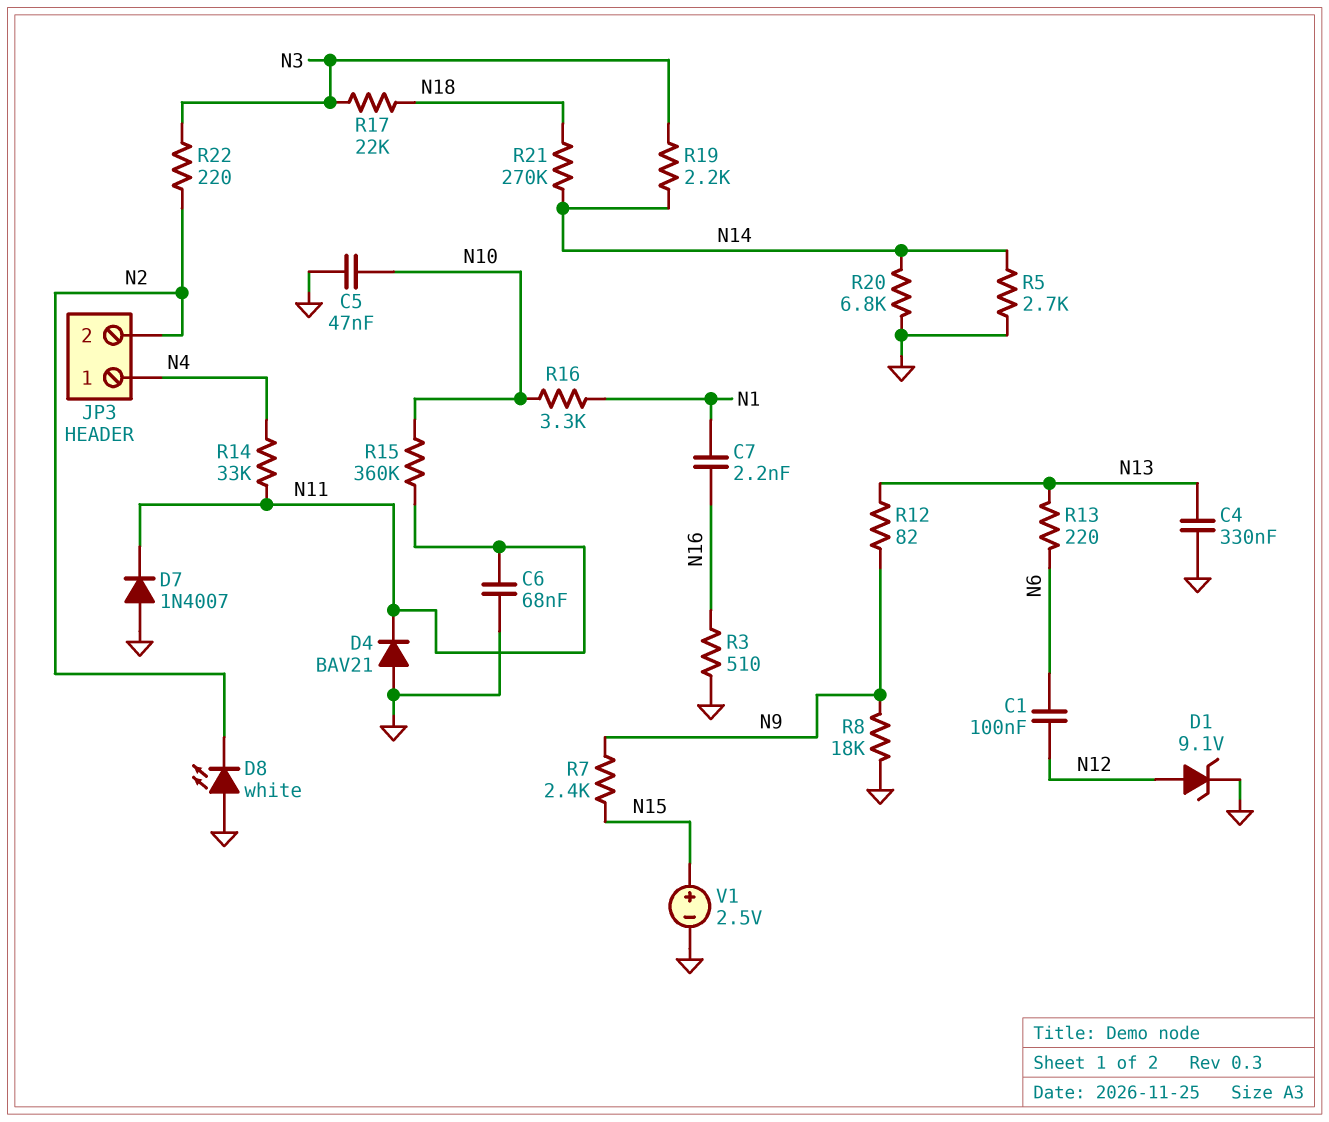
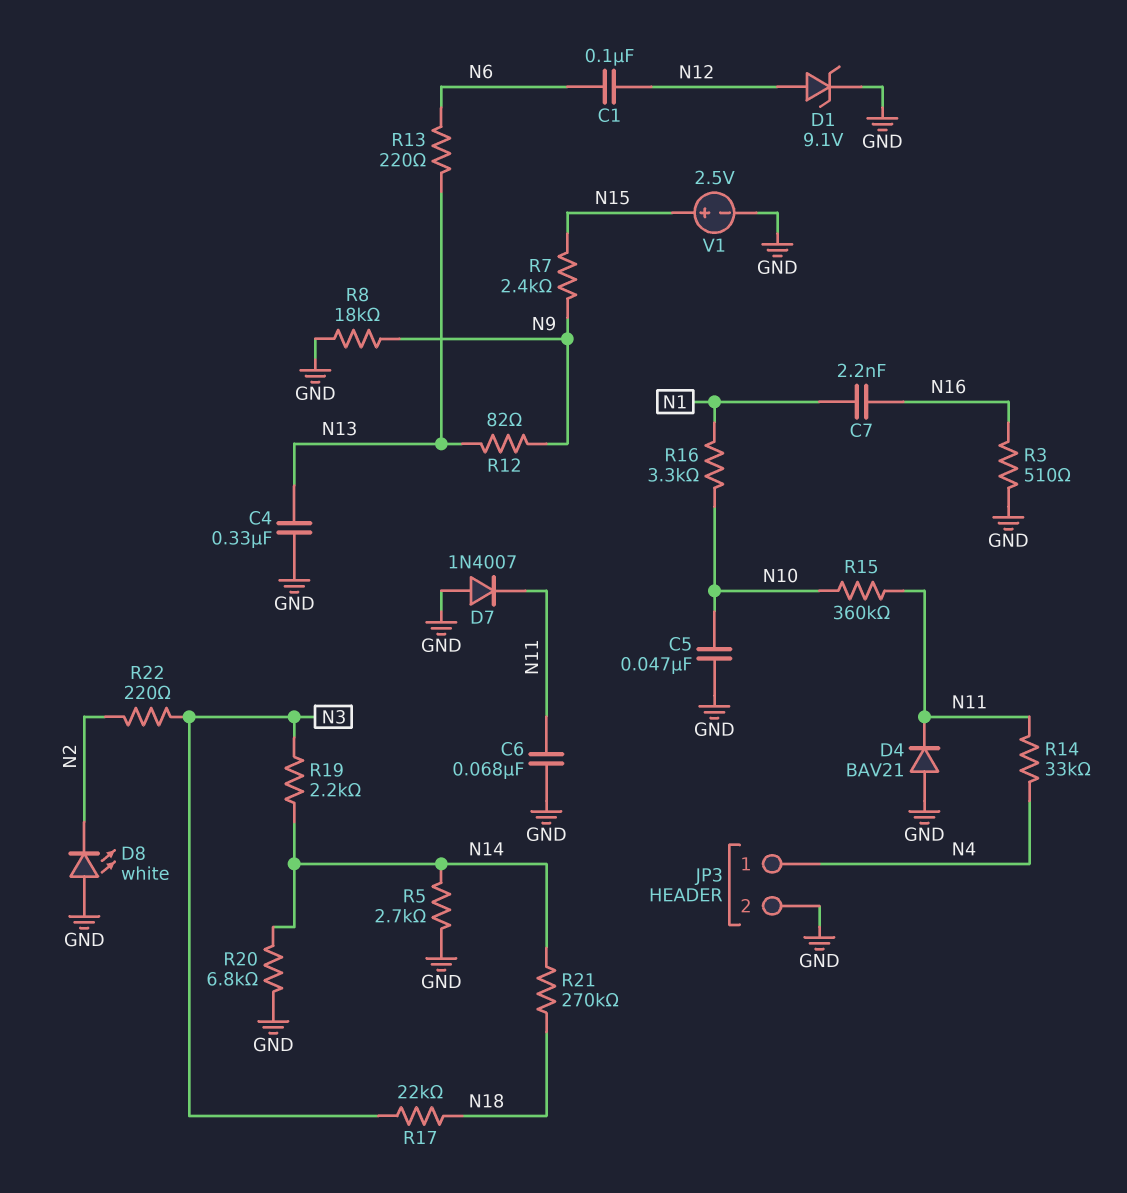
JP3 pin 2: N2 -> GND

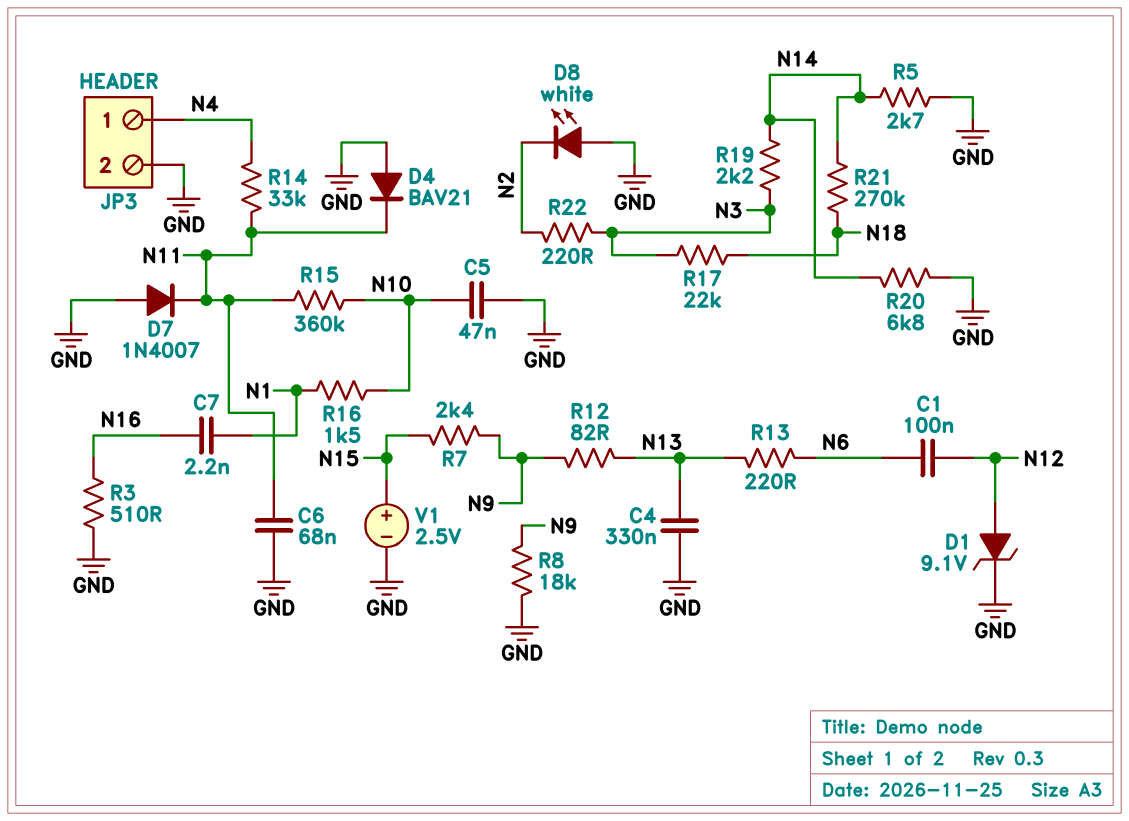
R16: 3.3k (N1, N10) -> 1.5k (N1, N10)

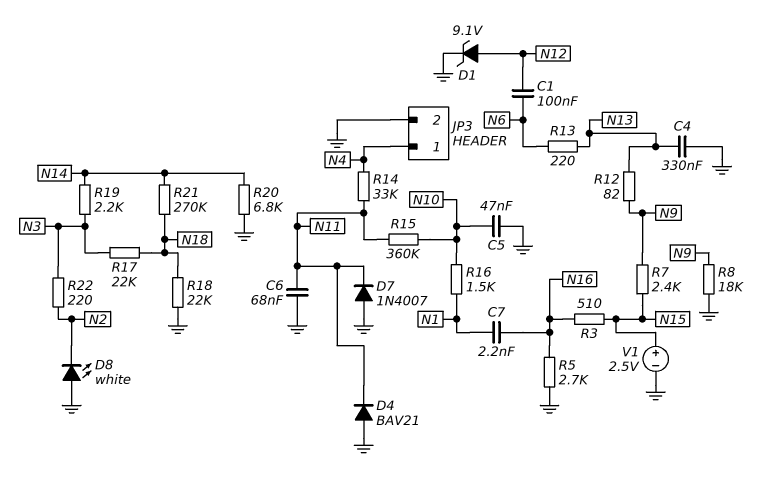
R3: 510 (GND, N16) -> 510 (N15, N16)
R5: 2.7k (GND, N14) -> 2.7k (GND, N16)
R18: none -> 22k (GND, N18)

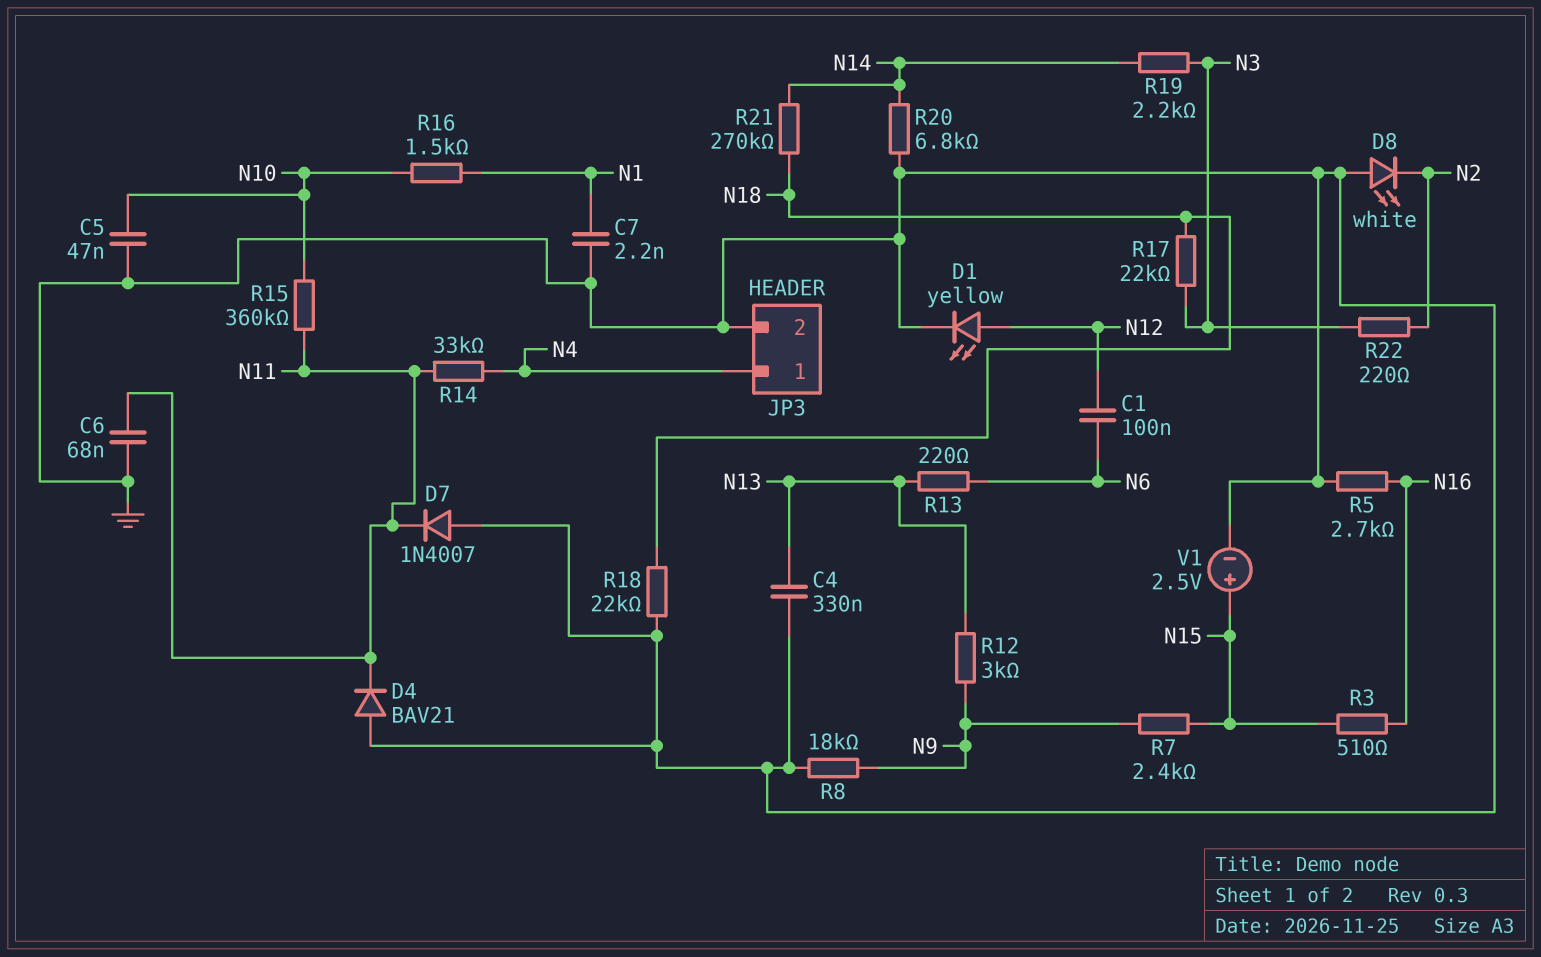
C7: 2.2nF (N1, N16) -> 2.2nF (GND, N1)
D1: zener 9.1V (A N12, K GND) -> LED yellow (A N12, K GND)
R12: 82 (N9, N13) -> 3k (N9, N13)

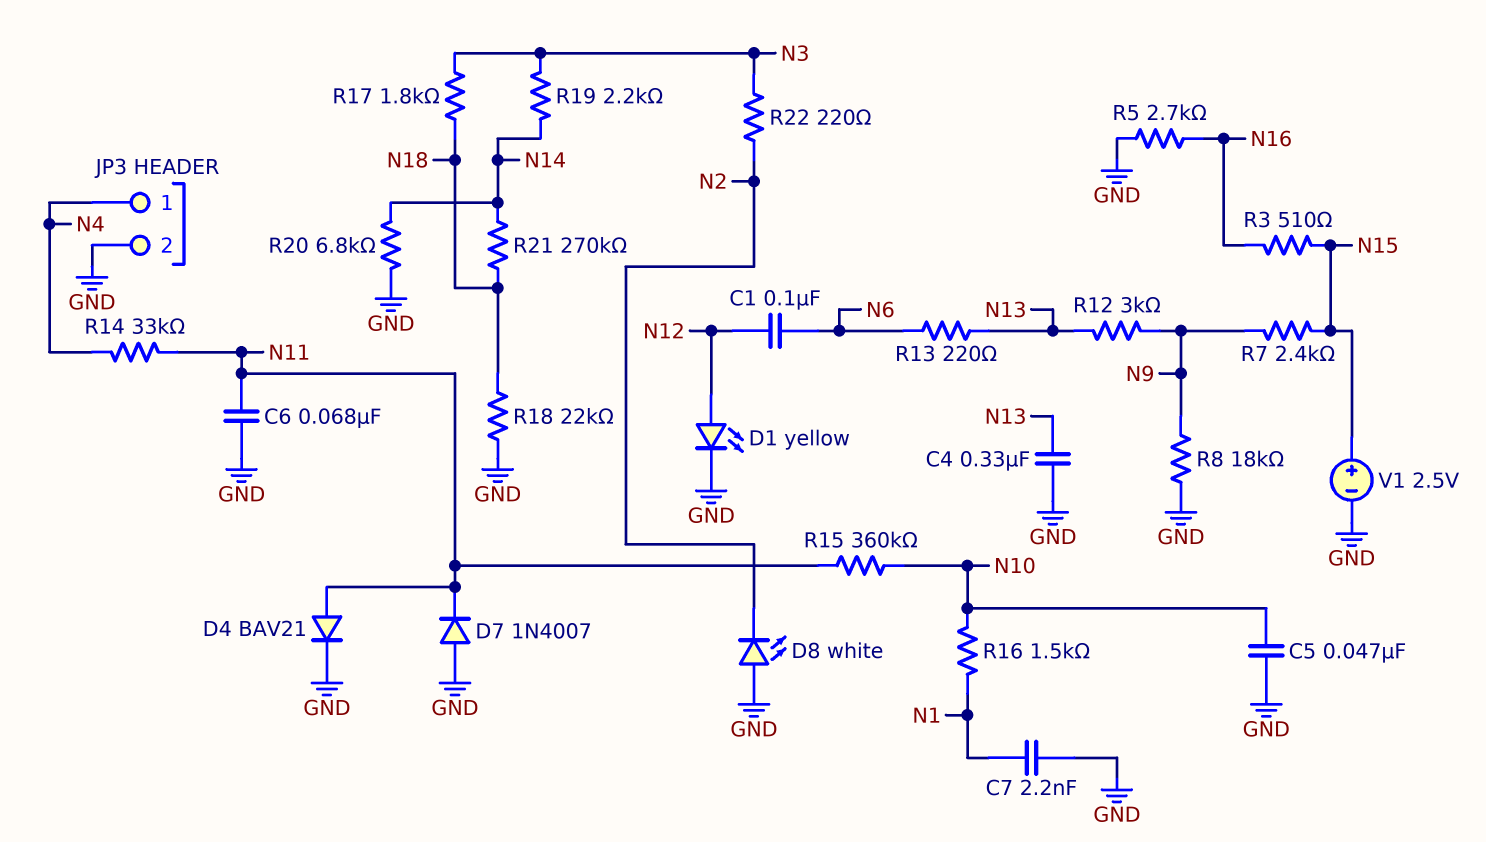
D4: diode BAV21 (A GND, K N11) -> diode BAV21 (A N11, K GND)
R17: 22k (N3, N18) -> 1.8k (N3, N18)

